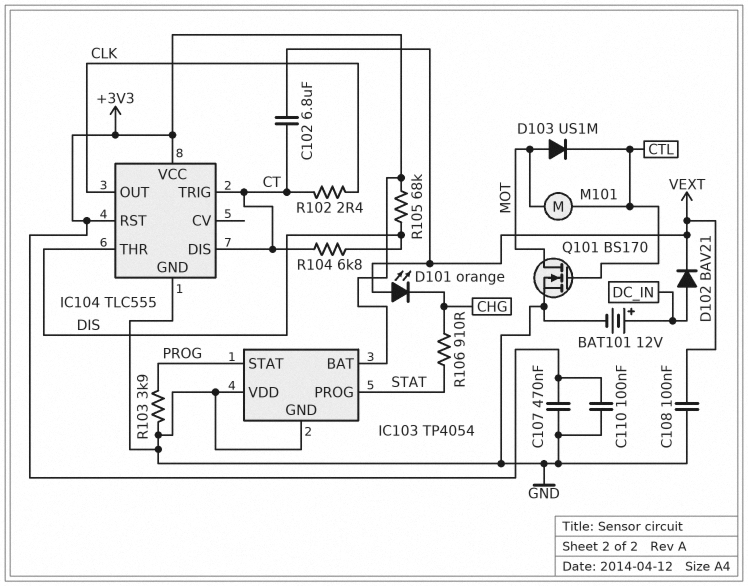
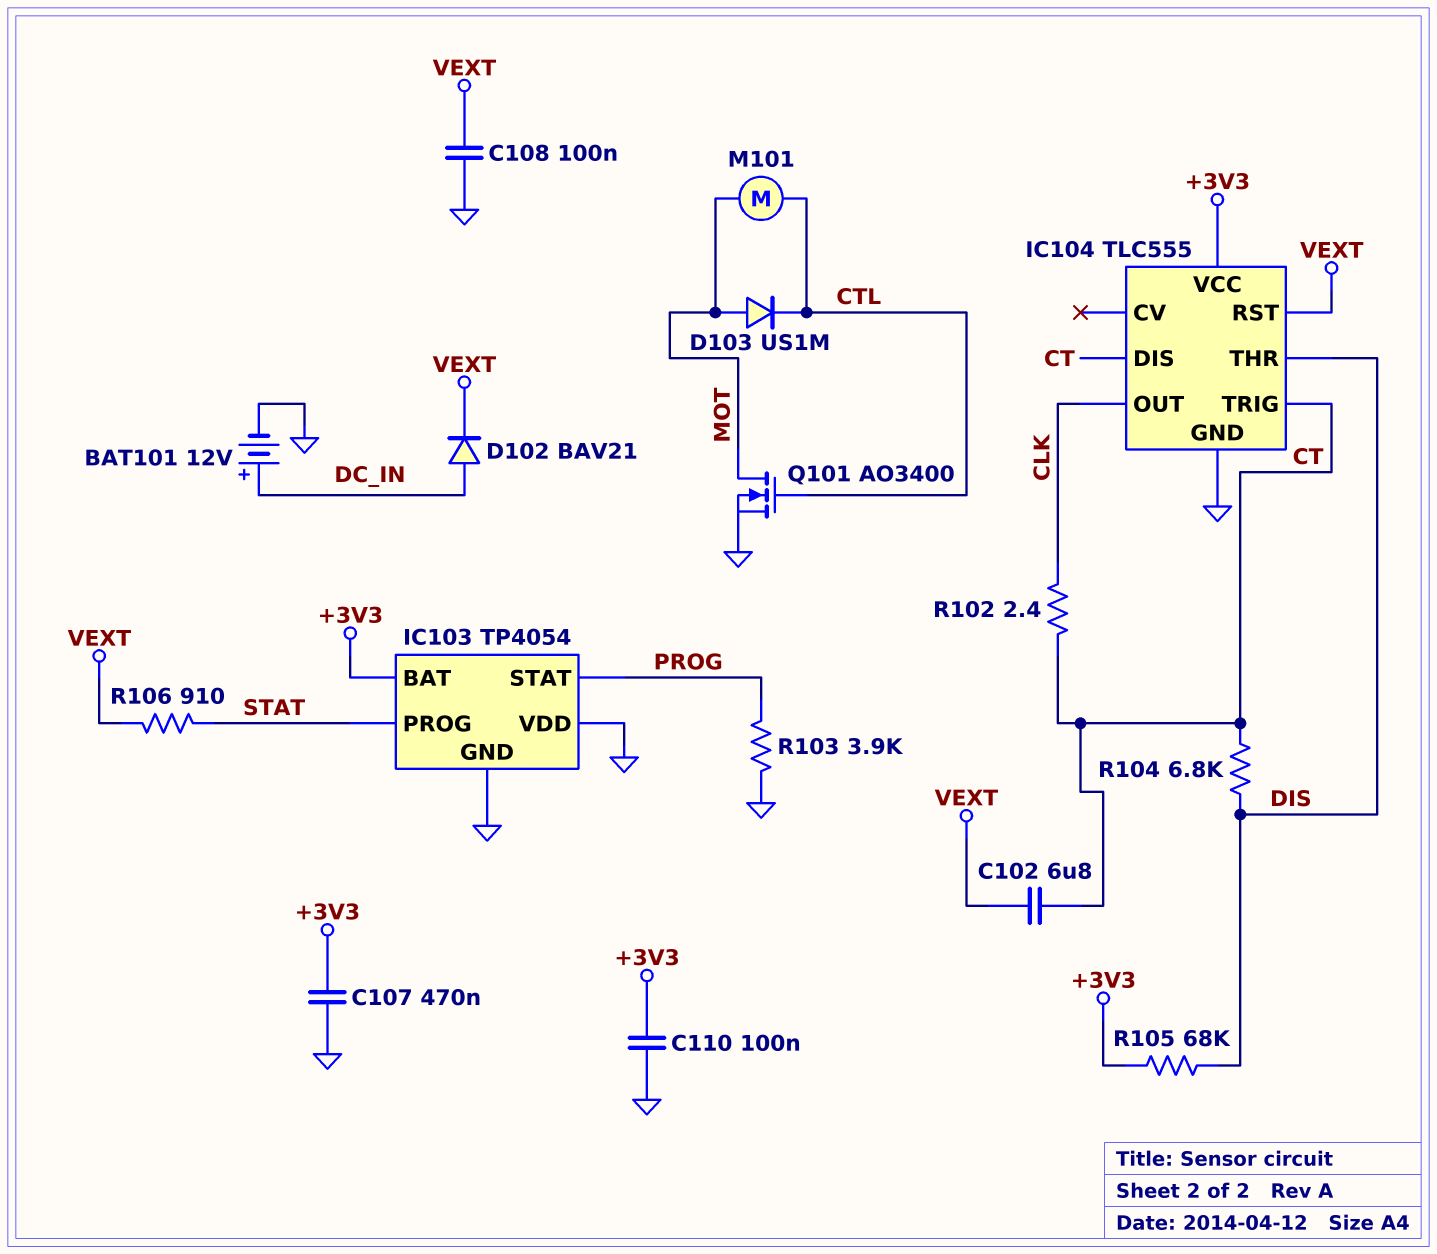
D101: LED orange (A VEXT, K CHG) -> none
IC104 pin RST: +3V3 -> VEXT
Q101: NMOS BS170 (G CTL, D MOT, S GND) -> NMOS AO3400 (G CTL, D MOT, S GND)
R106: 910 (CHG, STAT) -> 910 (STAT, VEXT)

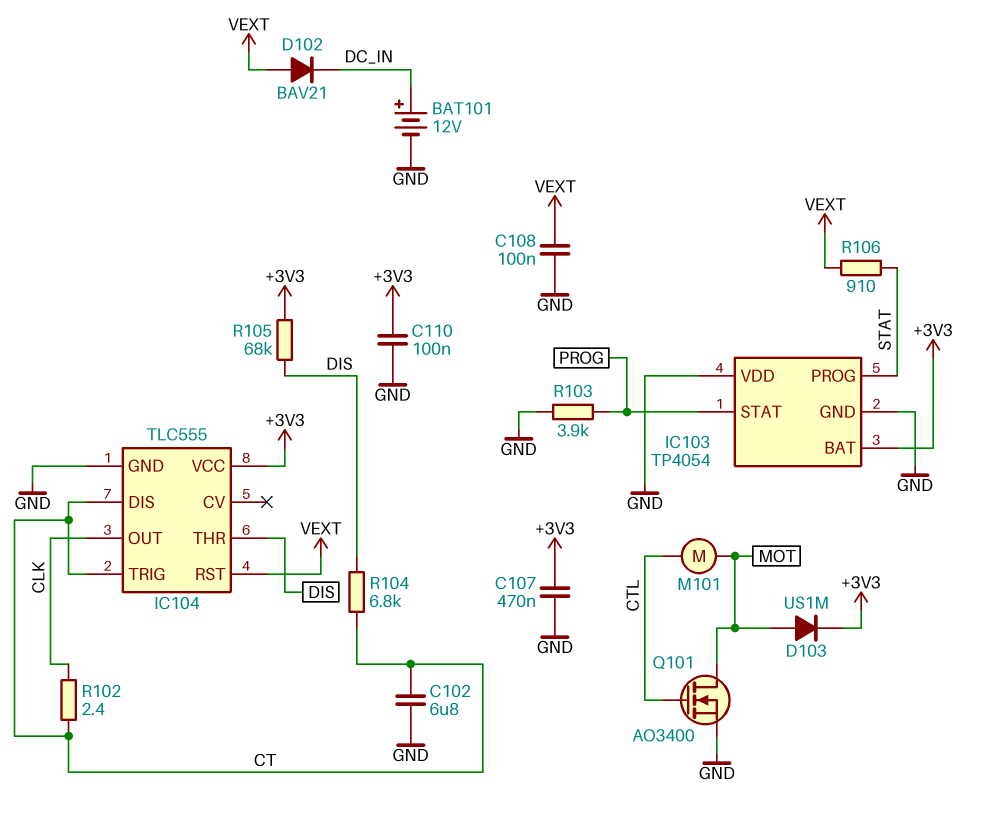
C102: 6.8uF (CT, VEXT) -> 6.8uF (CT, GND)
D102: diode BAV21 (A DC_IN, K VEXT) -> diode BAV21 (A VEXT, K DC_IN)
D103: diode US1M (A MOT, K CTL) -> diode US1M (A MOT, K +3V3)

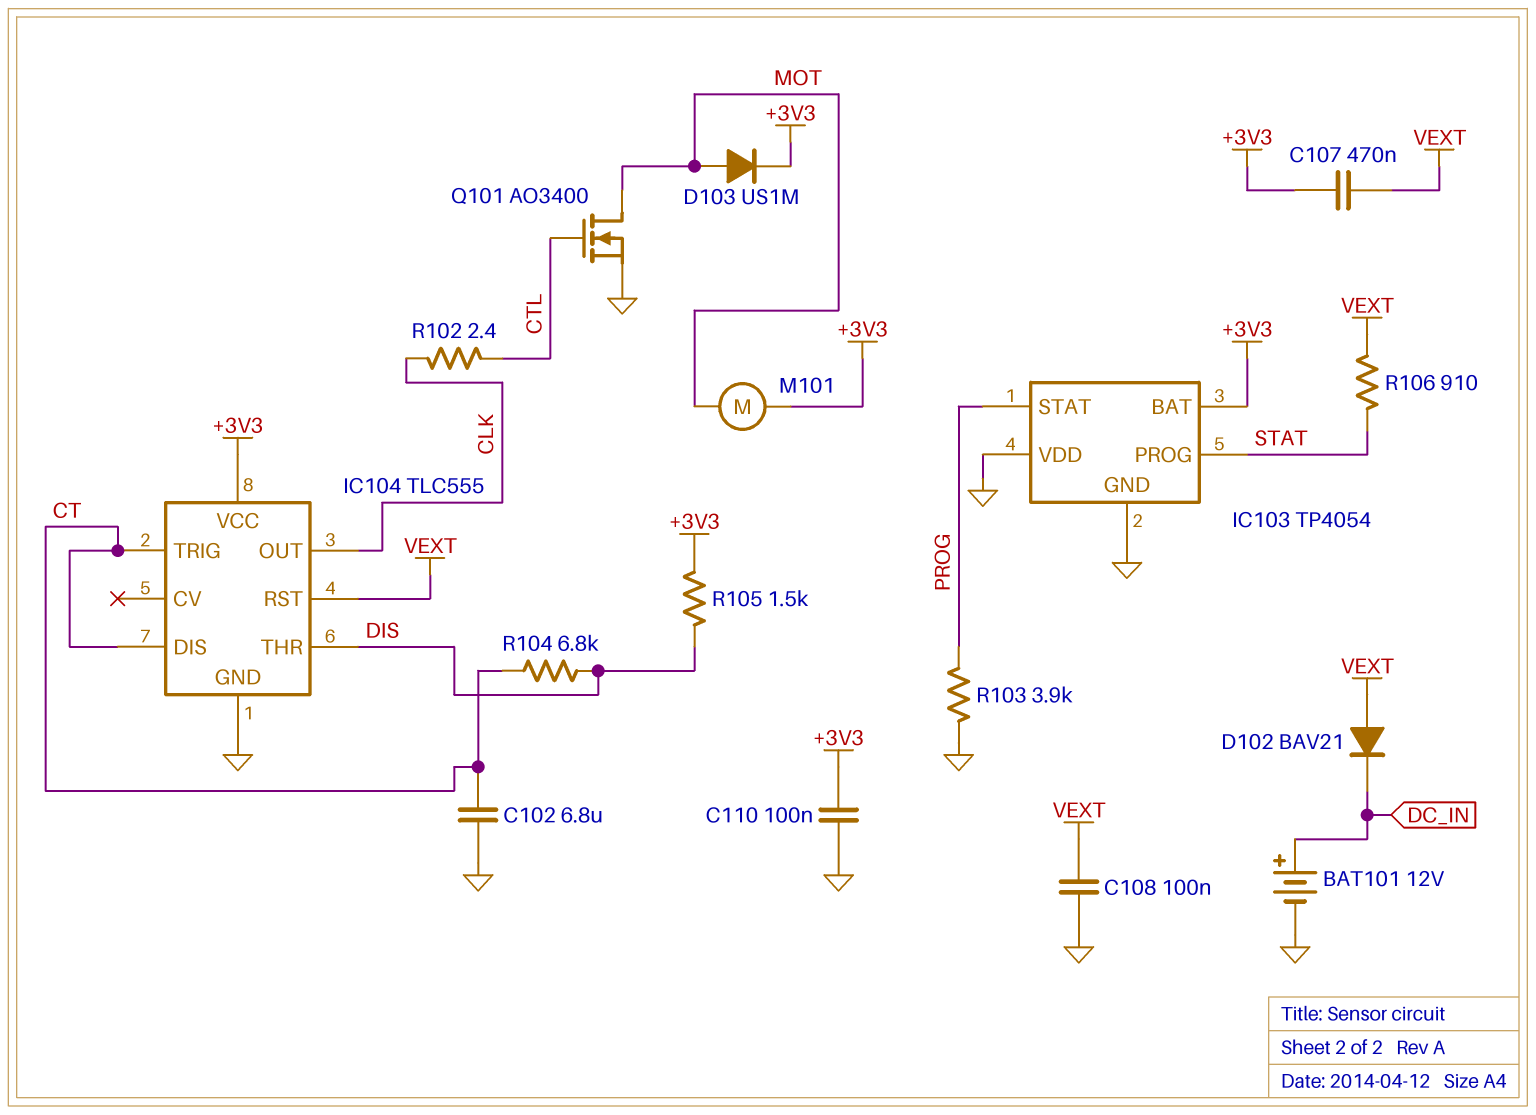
C107: 470nF (+3V3, GND) -> 470nF (+3V3, VEXT)
M101: motor (CTL, MOT) -> motor (+3V3, MOT)
R102: 2.4 (CLK, CT) -> 2.4 (CLK, CTL)
R105: 68k (+3V3, DIS) -> 1.5k (+3V3, DIS)

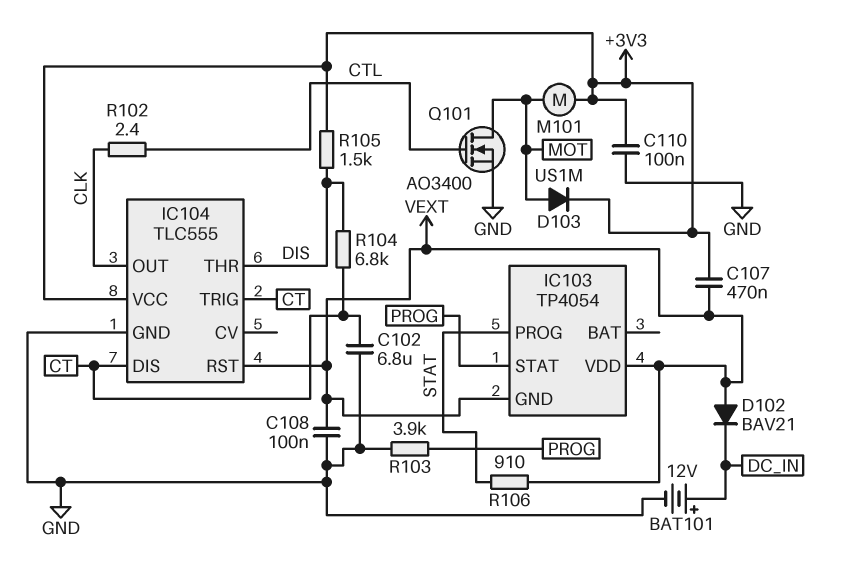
IC103 pin BAT: +3V3 -> none
IC103 pin GND: GND -> VEXT
IC103 pin VDD: GND -> VEXT

